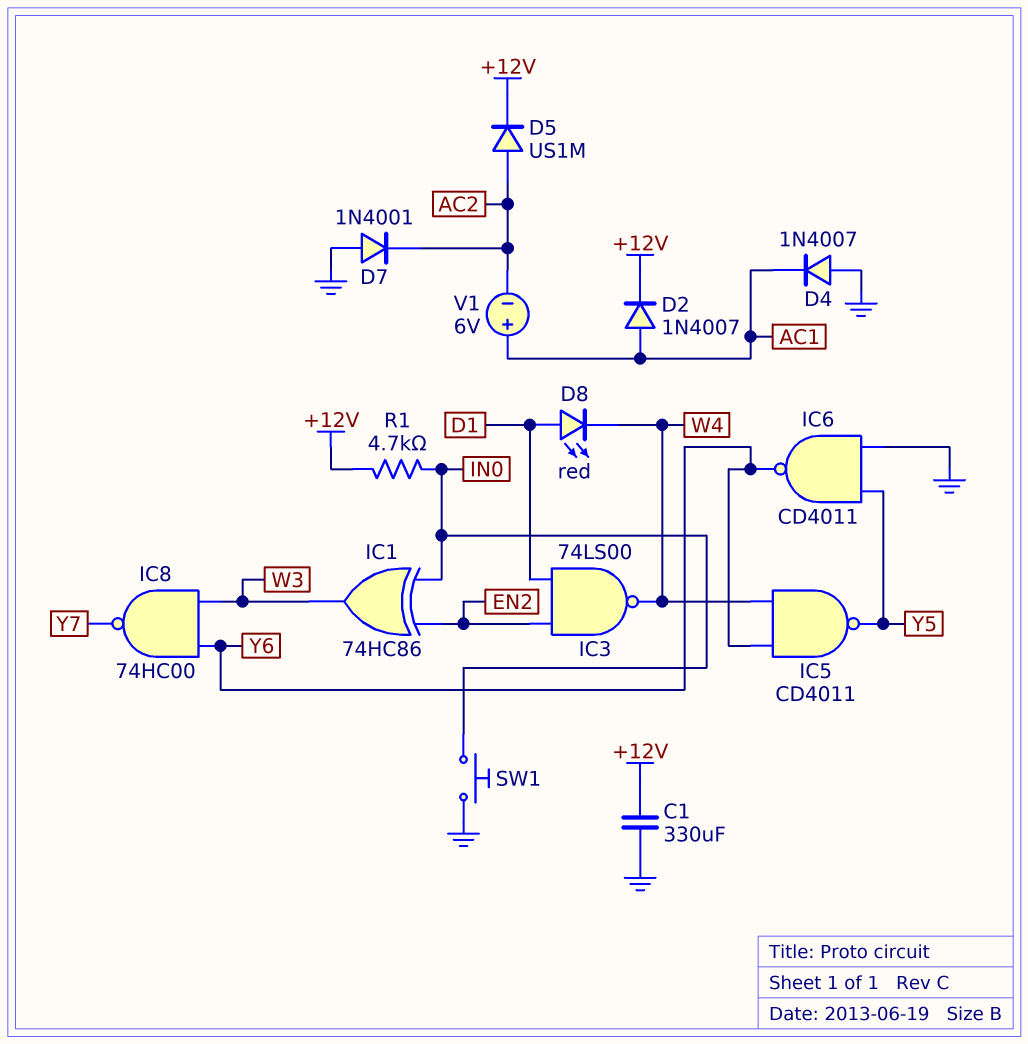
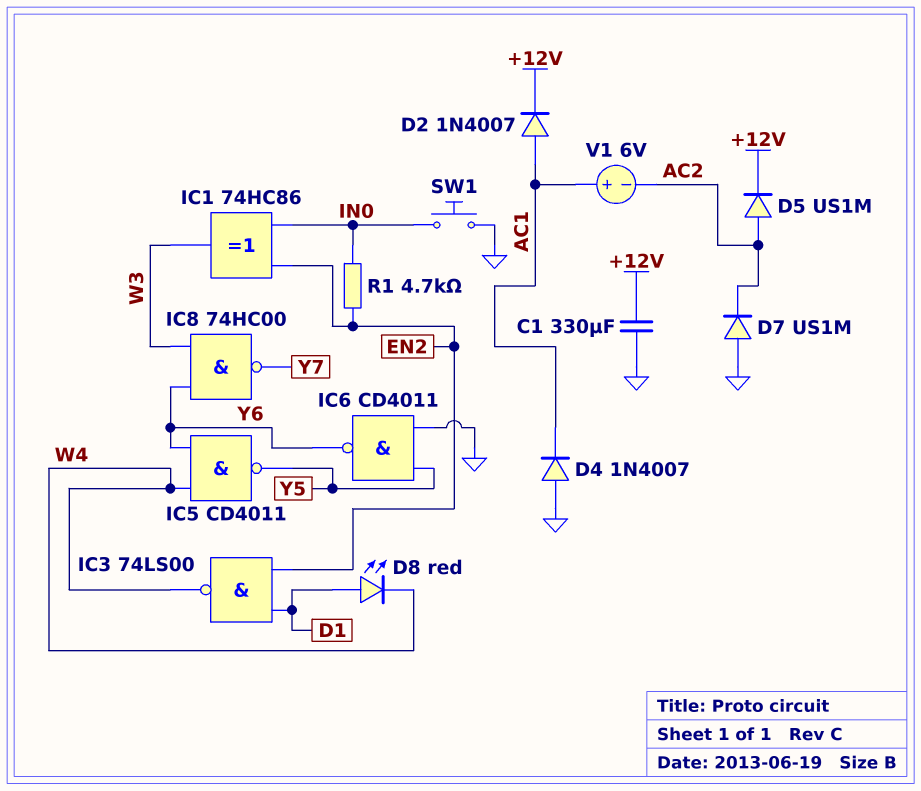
D7: diode 1N4001 (A GND, K AC2) -> diode US1M (A GND, K AC2)
R1: 4.7k (+12V, IN0) -> 4.7k (EN2, IN0)

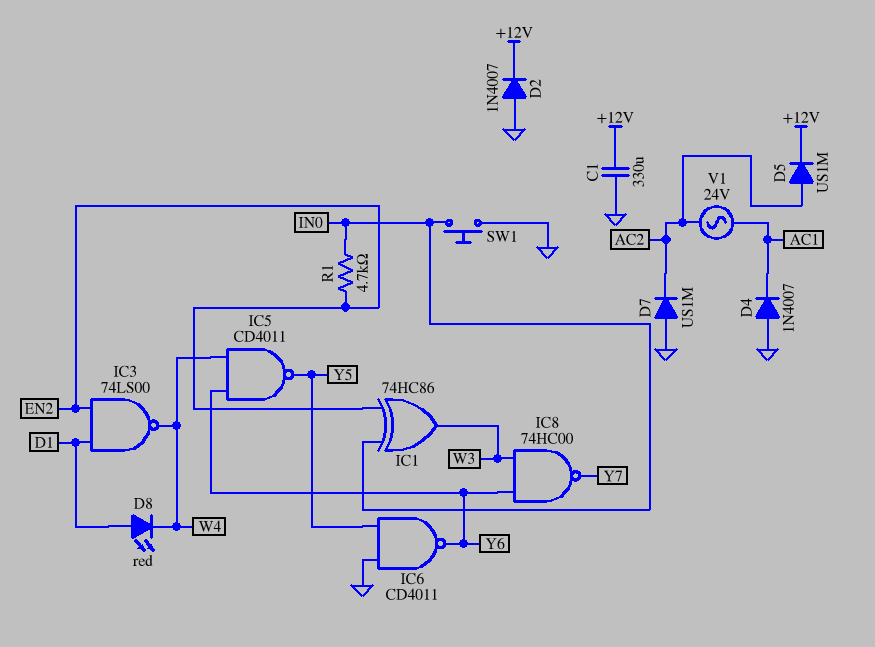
D2: diode 1N4007 (A AC1, K +12V) -> diode 1N4007 (A GND, K +12V)
V1: 6V (plus AC1, minus AC2) -> AC 24V (AC1, AC2)

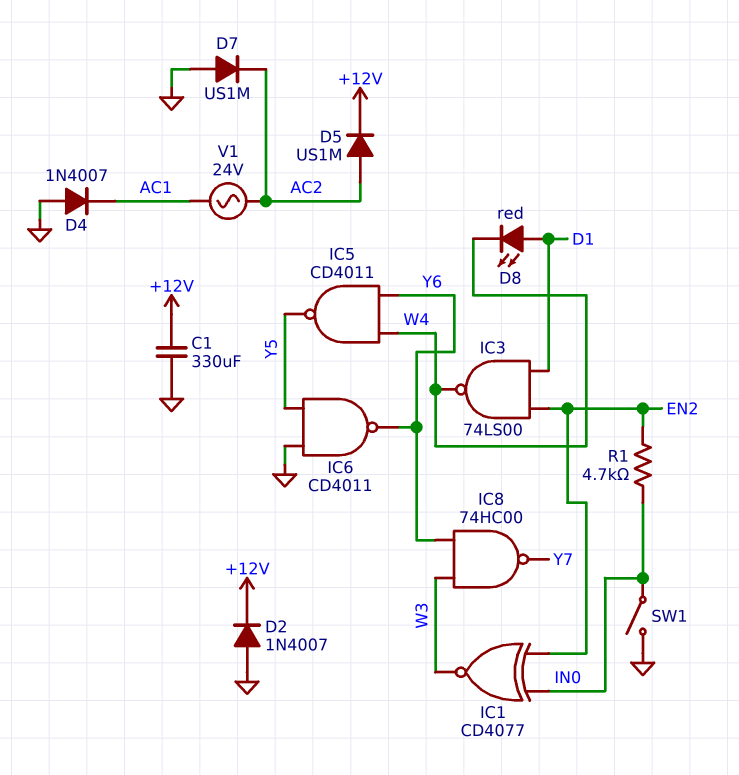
IC1: XOR 74HC86 (in EN2, in IN0, out W3) -> XNOR CD4077 (in EN2, in IN0, out W3)
SW1: button (GND, IN0) -> switch (GND, IN0)

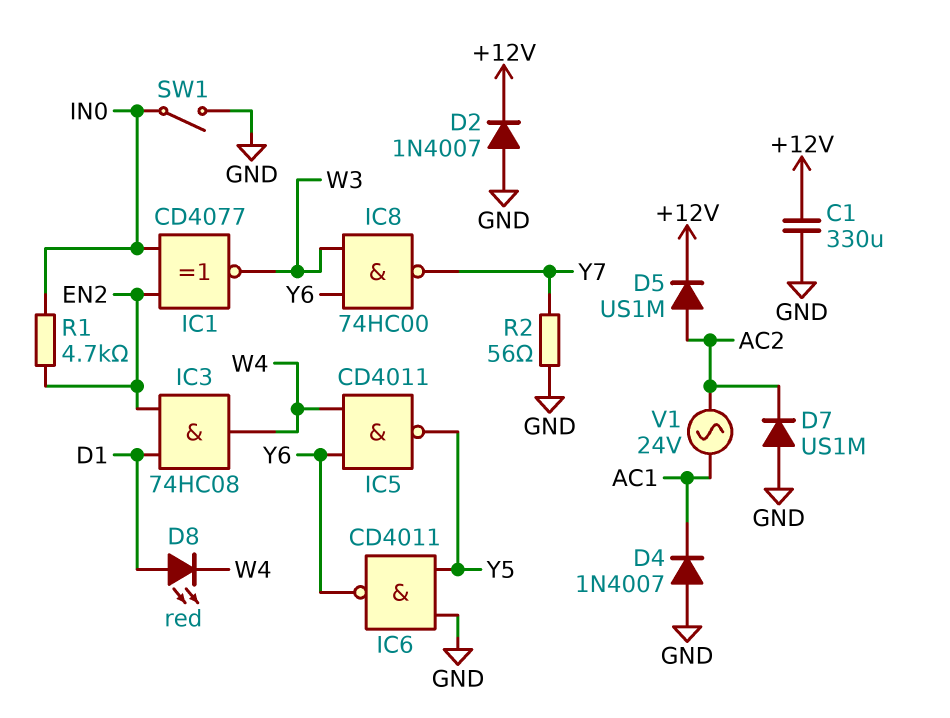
IC3: NAND 74LS00 (in D1, in EN2, out W4) -> AND 74HC08 (in D1, in EN2, out W4)
R2: none -> 56 (GND, Y7)

